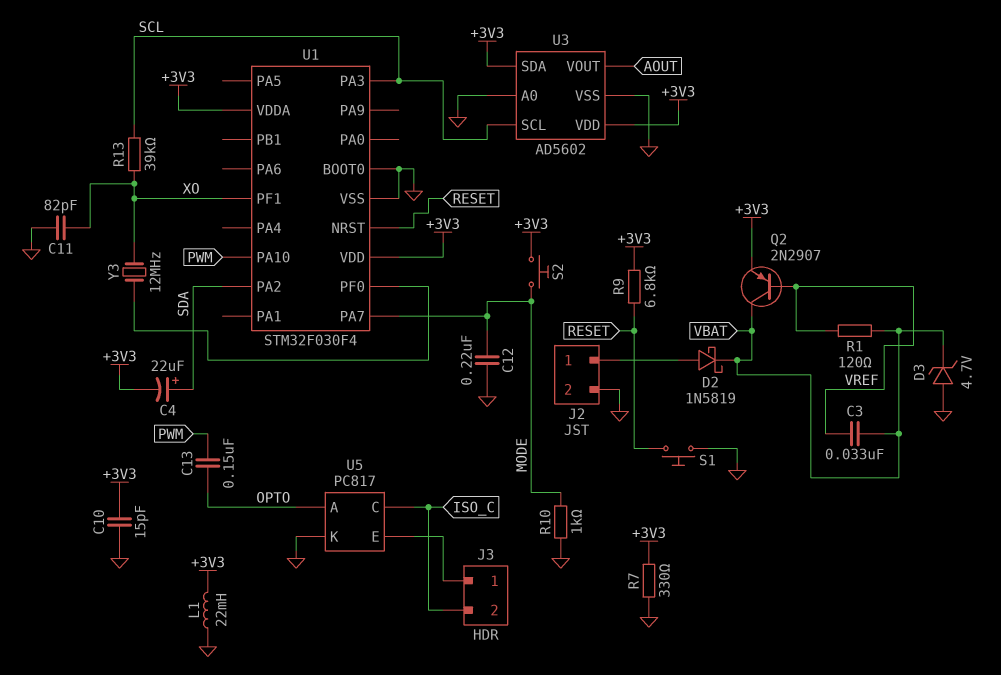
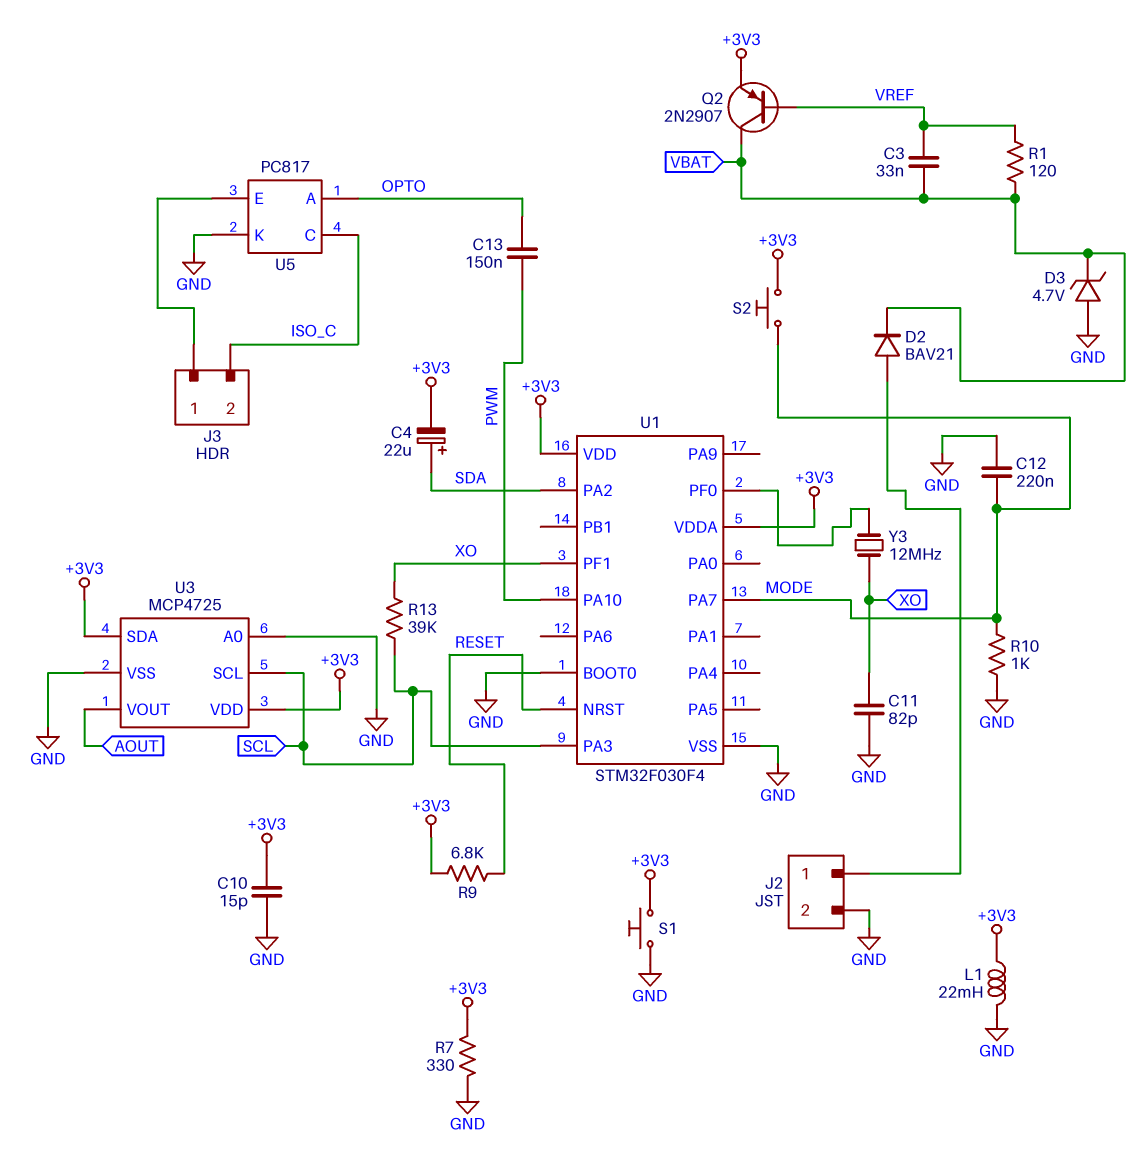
D2: schottky 1N5819 (A J2/1, K VBAT) -> diode BAV21 (A J2/1, K VBAT)
S1: button (GND, RESET) -> button (+3V3, GND)
U3: AD5602 -> MCP4725

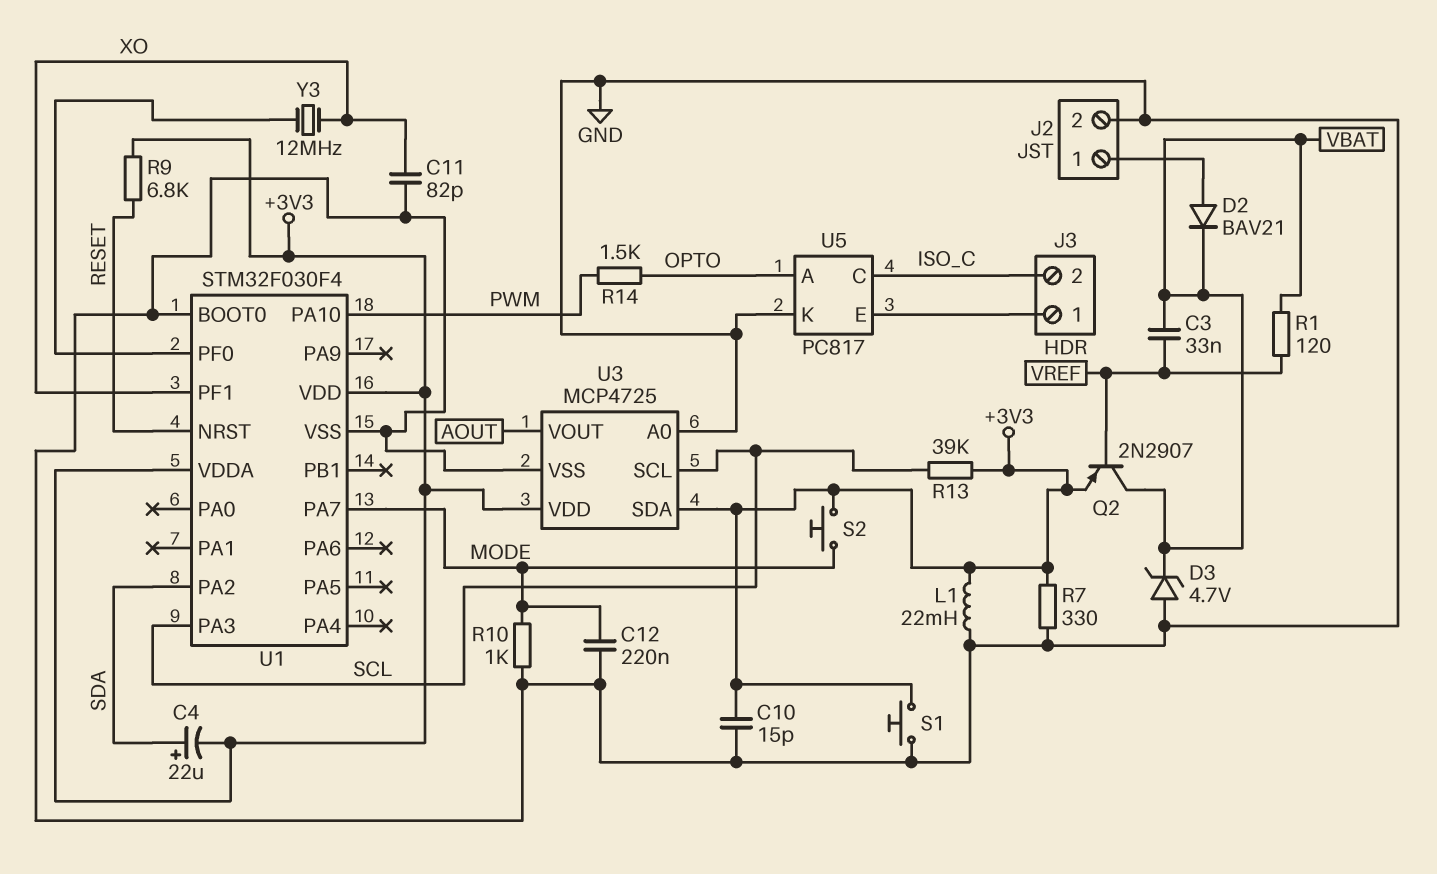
C13: 150nF (OPTO, PWM) -> none
R13: 39k (SCL, XO) -> 39k (+3V3, SCL)
R14: none -> 1.5k (OPTO, PWM)

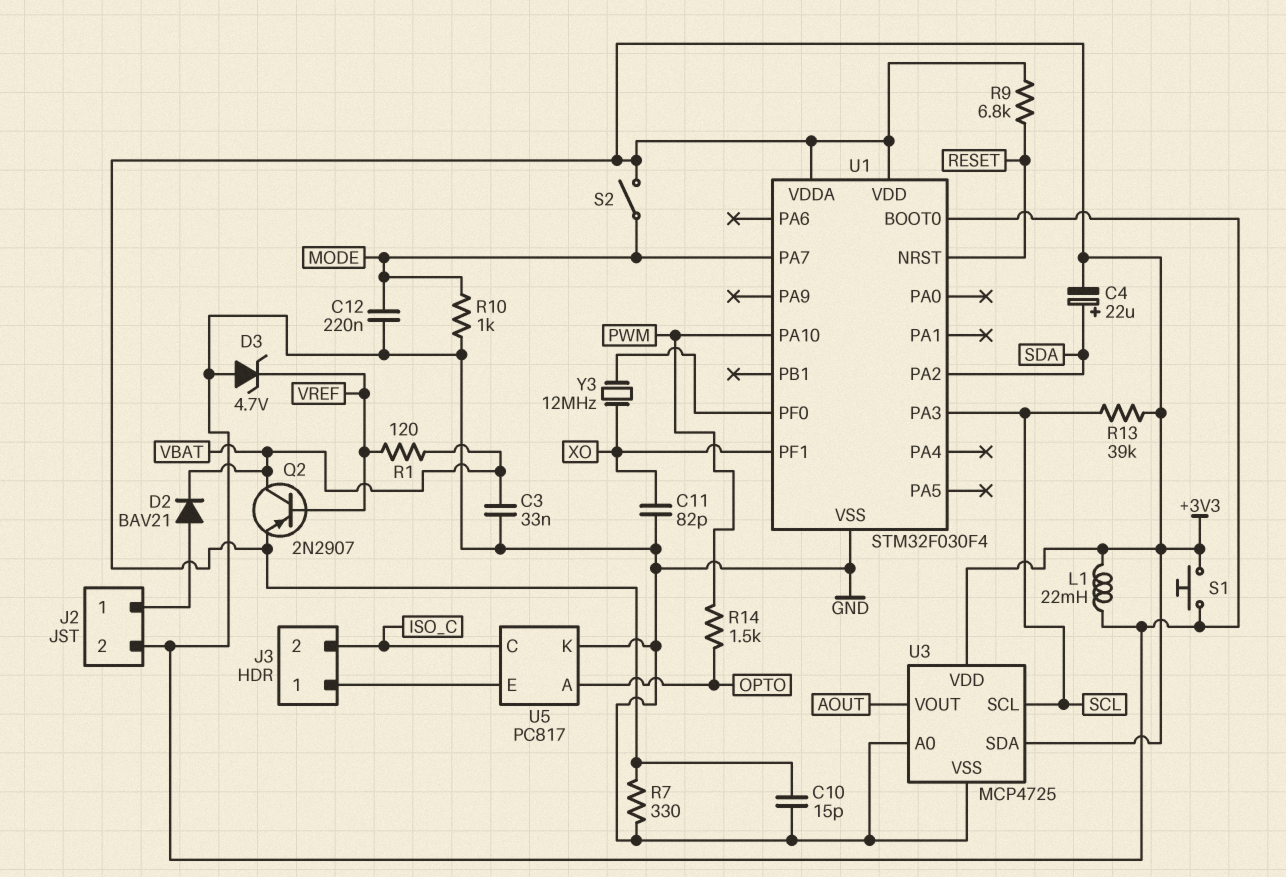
C3: 33nF (VBAT, VREF) -> 33nF (GND, VBAT)
D3: zener 4.7V (A GND, K VBAT) -> zener 4.7V (A GND, K VREF)
S2: button (+3V3, MODE) -> switch (+3V3, MODE)

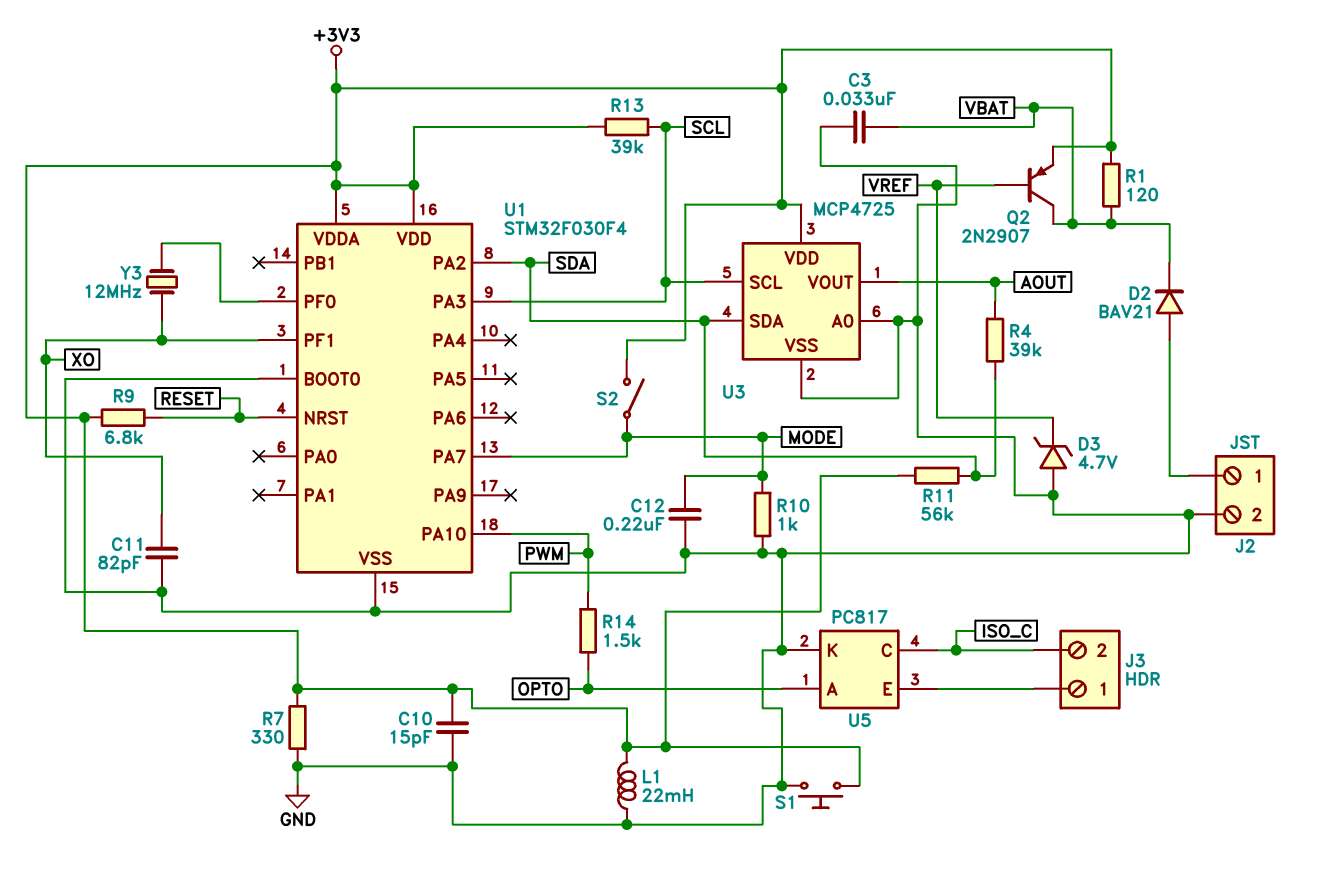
C4: 22uF (plus SDA, minus +3V3) -> none
R1: 120 (VBAT, VREF) -> 120 (+3V3, VBAT)
R4: none -> 39k (AOUT, SDA)
R11: none -> 56k (+3V3, SDA)
U3 pin SDA: +3V3 -> SDA

